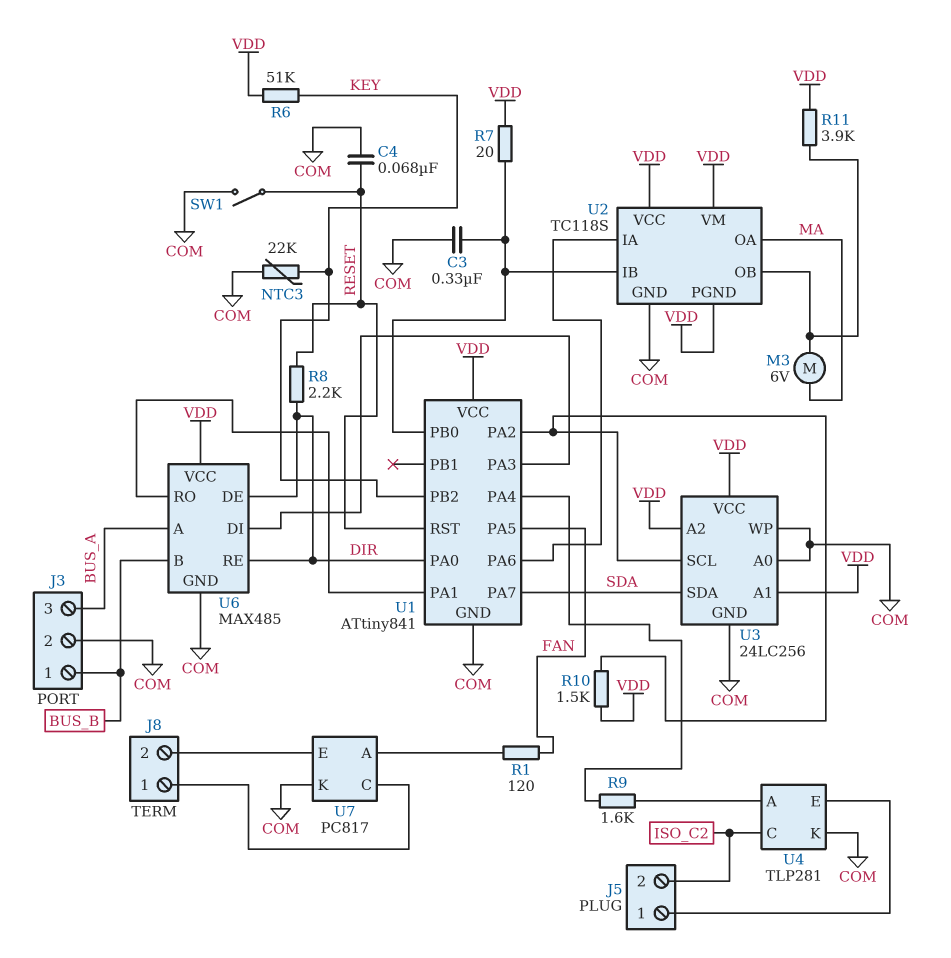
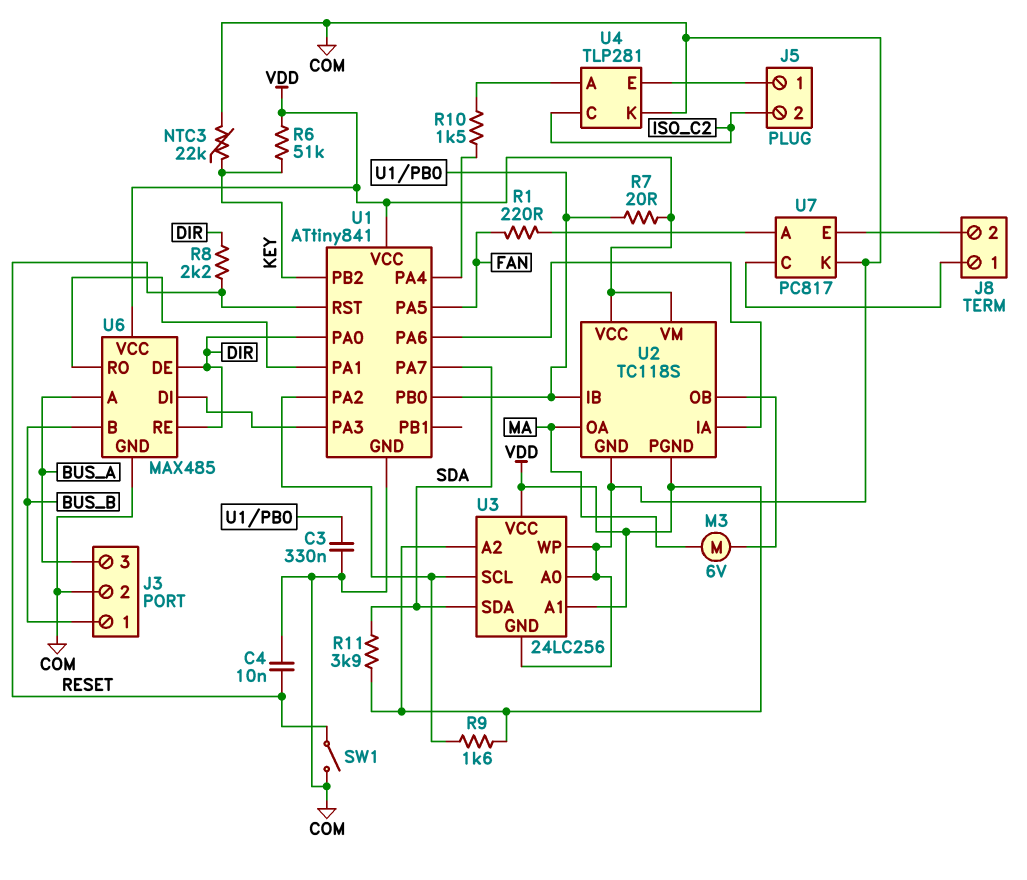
C4: 68nF (COM, RESET) -> 10nF (COM, RESET)
R1: 120 (FAN, U7/A) -> 220 (FAN, U7/A)
R9: 1.6k (U1/PA4, U4/A) -> 1.6k (U1/PA2, VDD)
R10: 1.5k (U1/PA2, VDD) -> 1.5k (U1/PA4, U4/A)
R11: 3.9k (U2/OB, VDD) -> 3.9k (SDA, VDD)

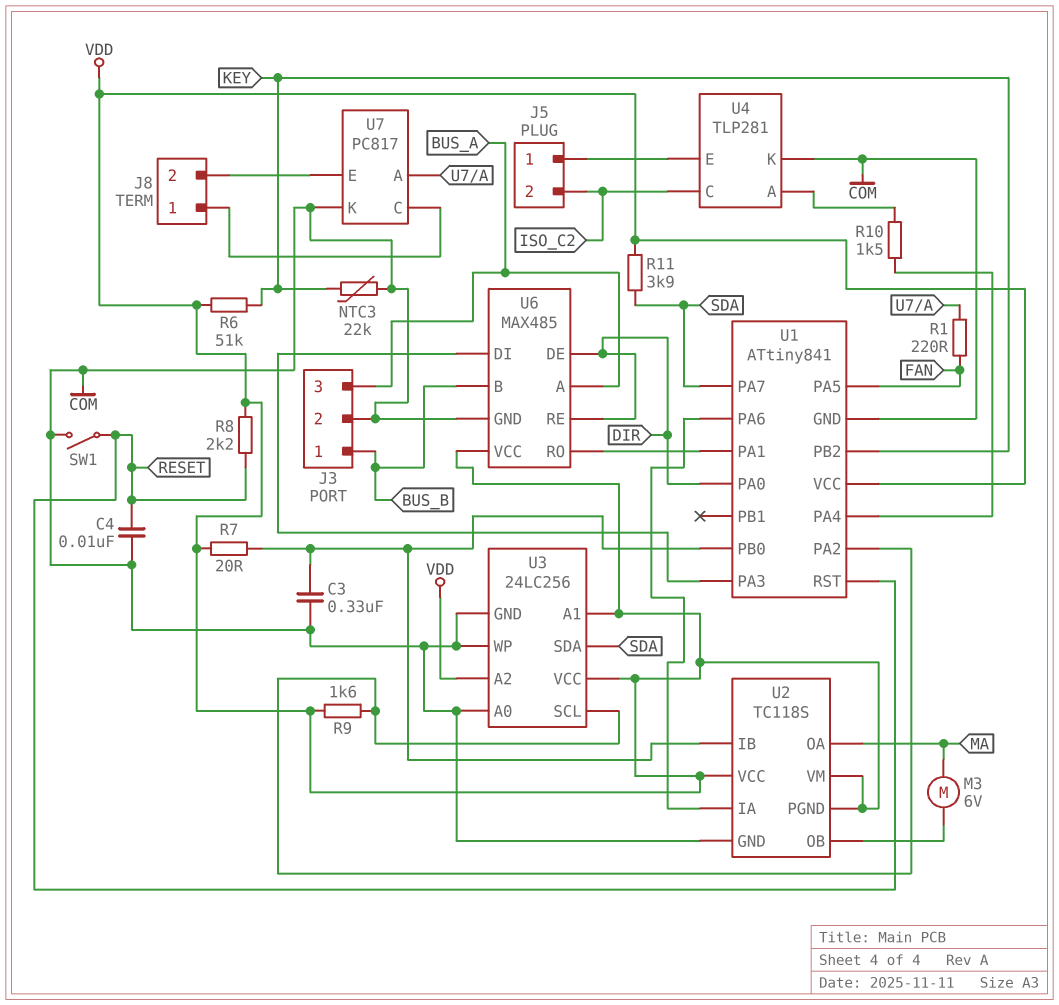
R8: 2.2k (DIR, RESET) -> 2.2k (RESET, VDD)

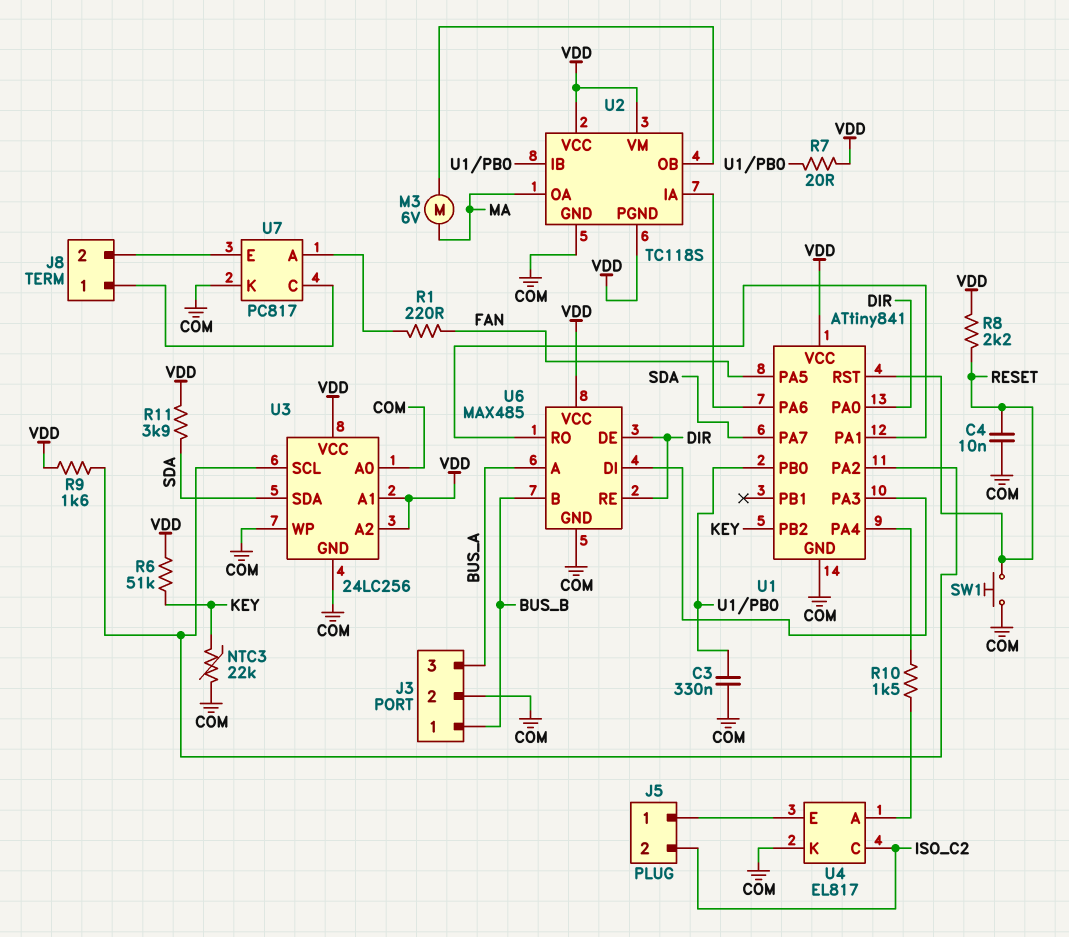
SW1: switch (COM, RESET) -> button (COM, RESET)
U4: TLP281 -> EL817

